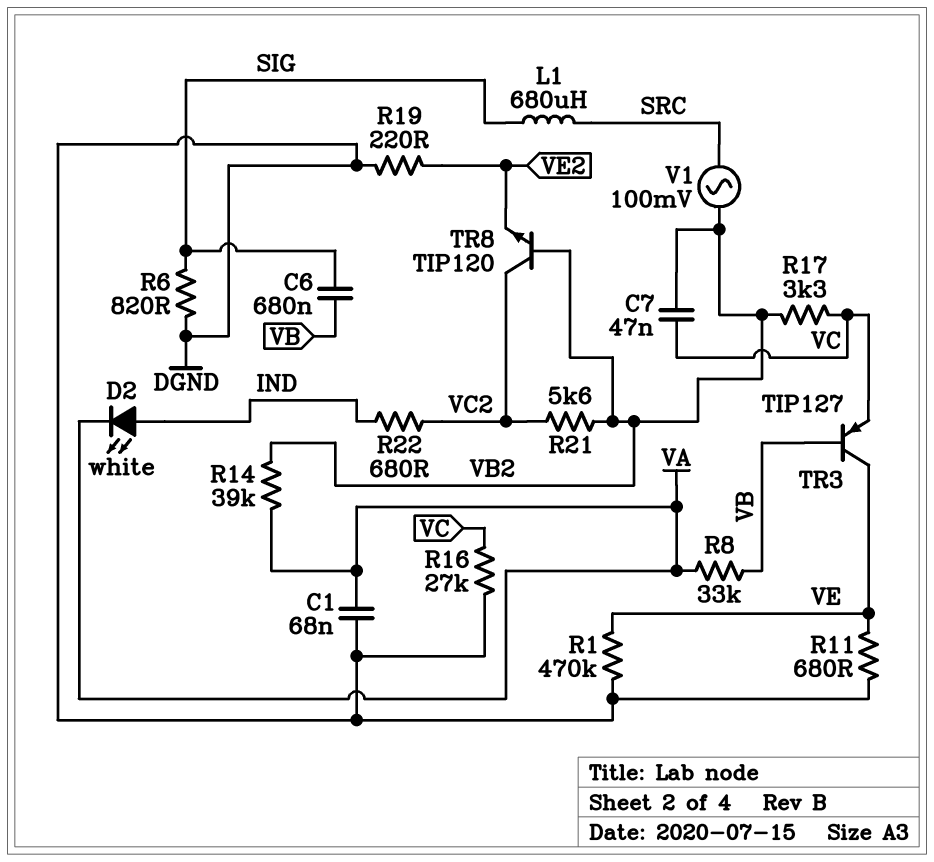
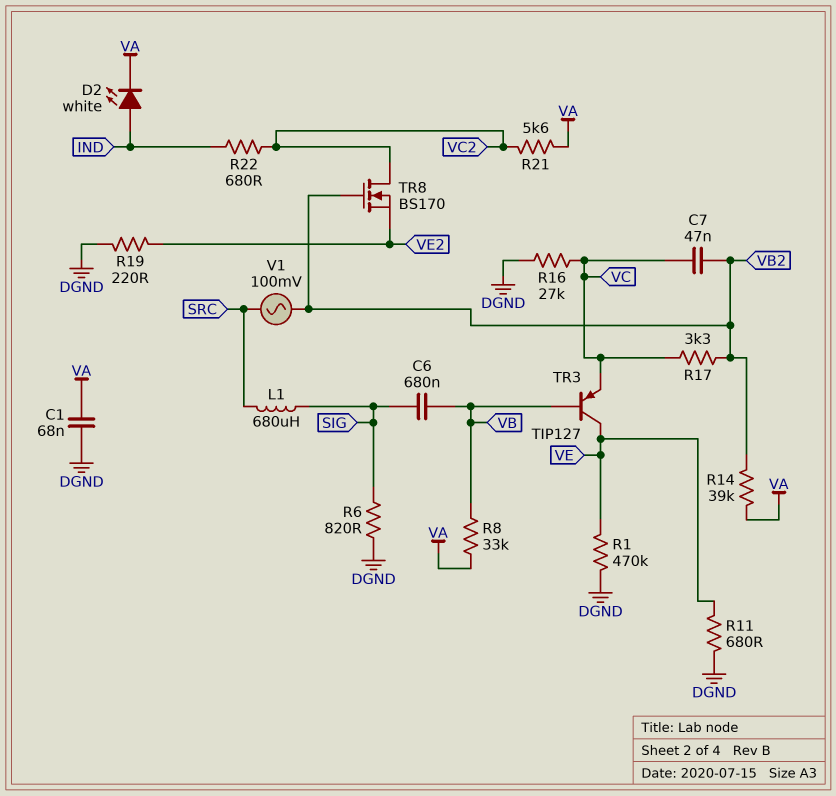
R21: 5.6k (VB2, VC2) -> 5.6k (VA, VC2)
TR8: NPN TIP120 (B VB2, C VC2, E VE2) -> NMOS BS170 (G VB2, D VC2, S VE2)

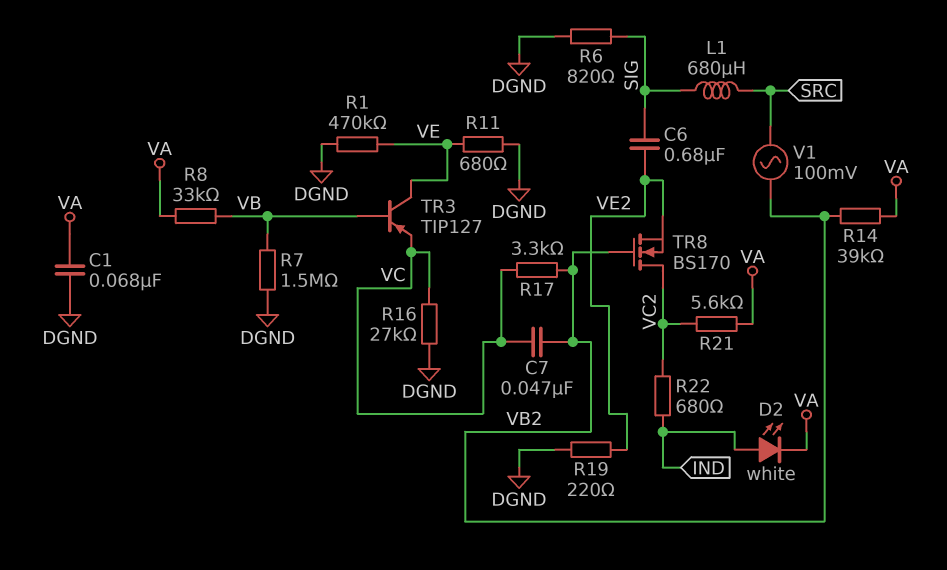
C6: 680nF (SIG, VB) -> 680nF (SIG, VE2)
R7: none -> 1.5M (DGND, VB)

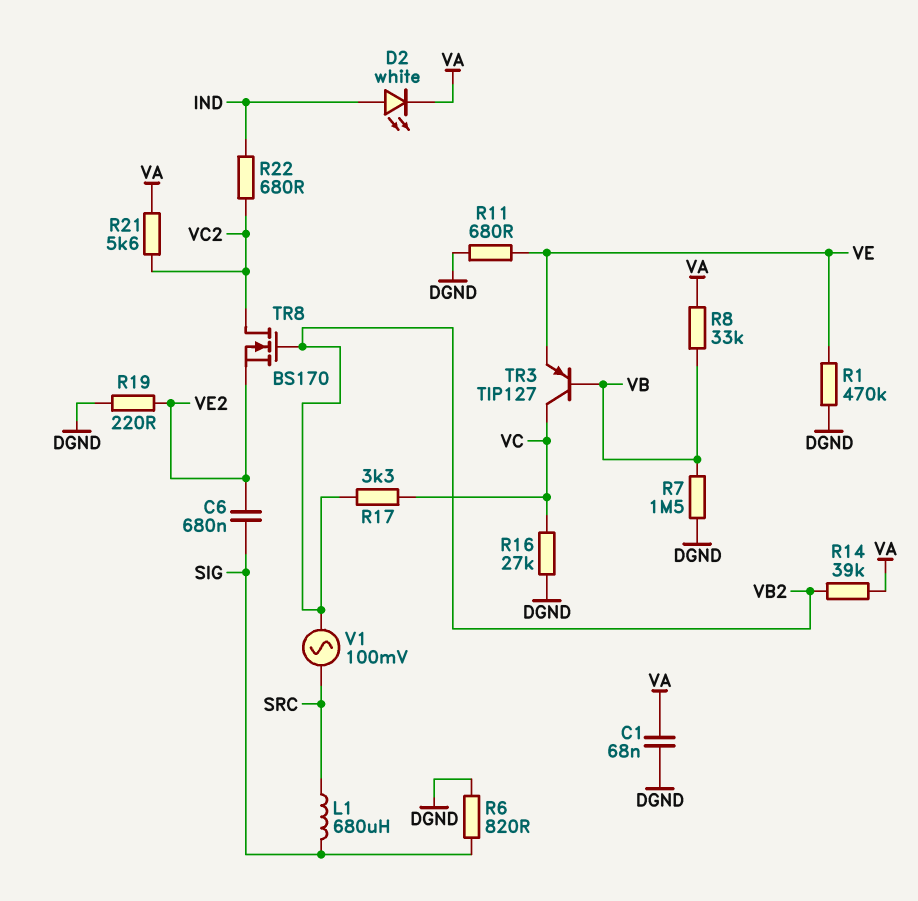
C7: 47nF (VB2, VC) -> none
TR3: PNP TIP127 (B VB, C VE, E VC) -> PNP TIP127 (B VB, C VC, E VE)

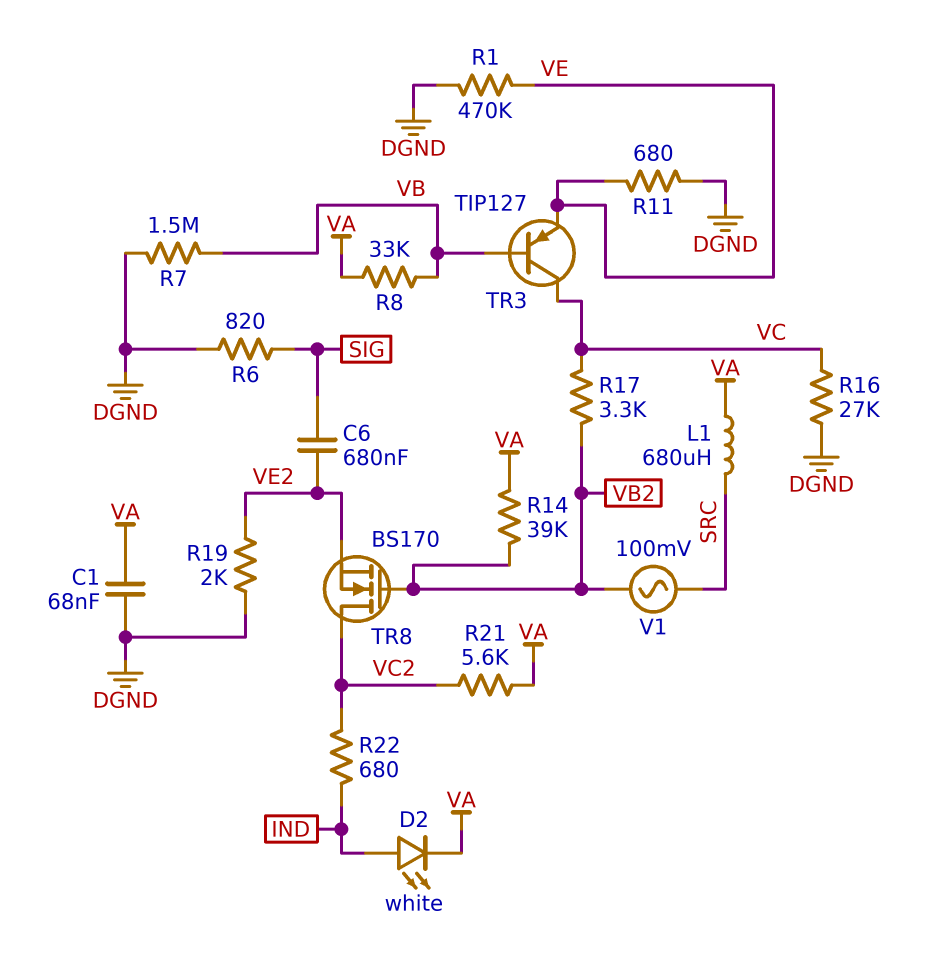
L1: 680uH (SIG, SRC) -> 680uH (SRC, VA)
R19: 220 (DGND, VE2) -> 2k (DGND, VE2)

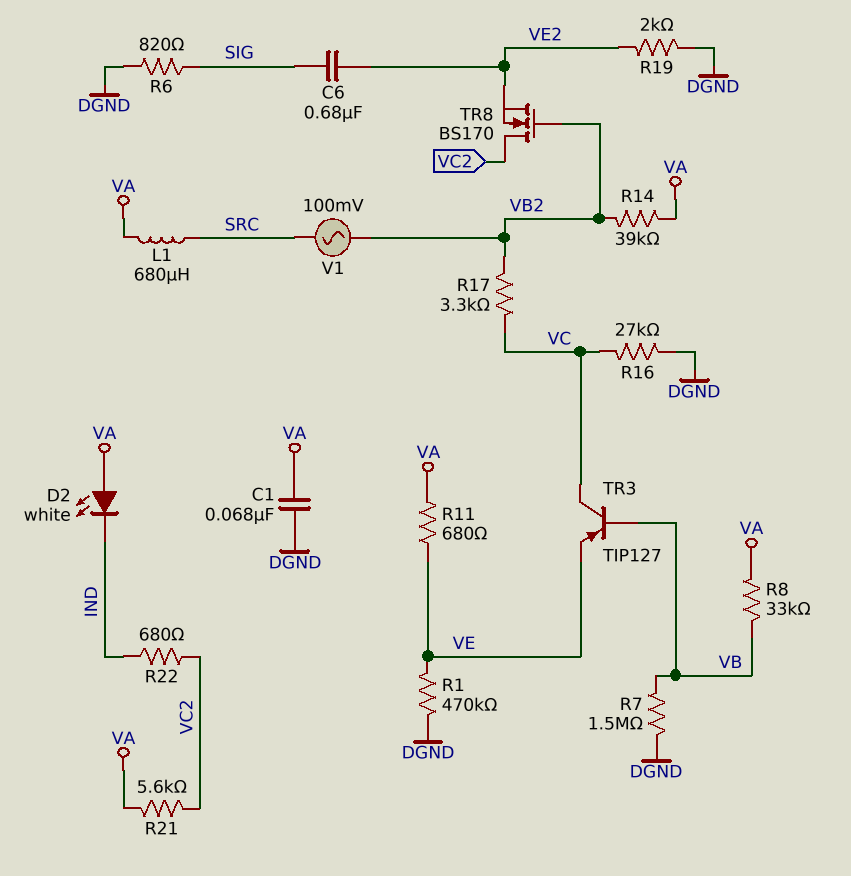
D2: LED white (A IND, K VA) -> LED white (A VA, K IND)
R11: 680 (DGND, VE) -> 680 (VA, VE)

